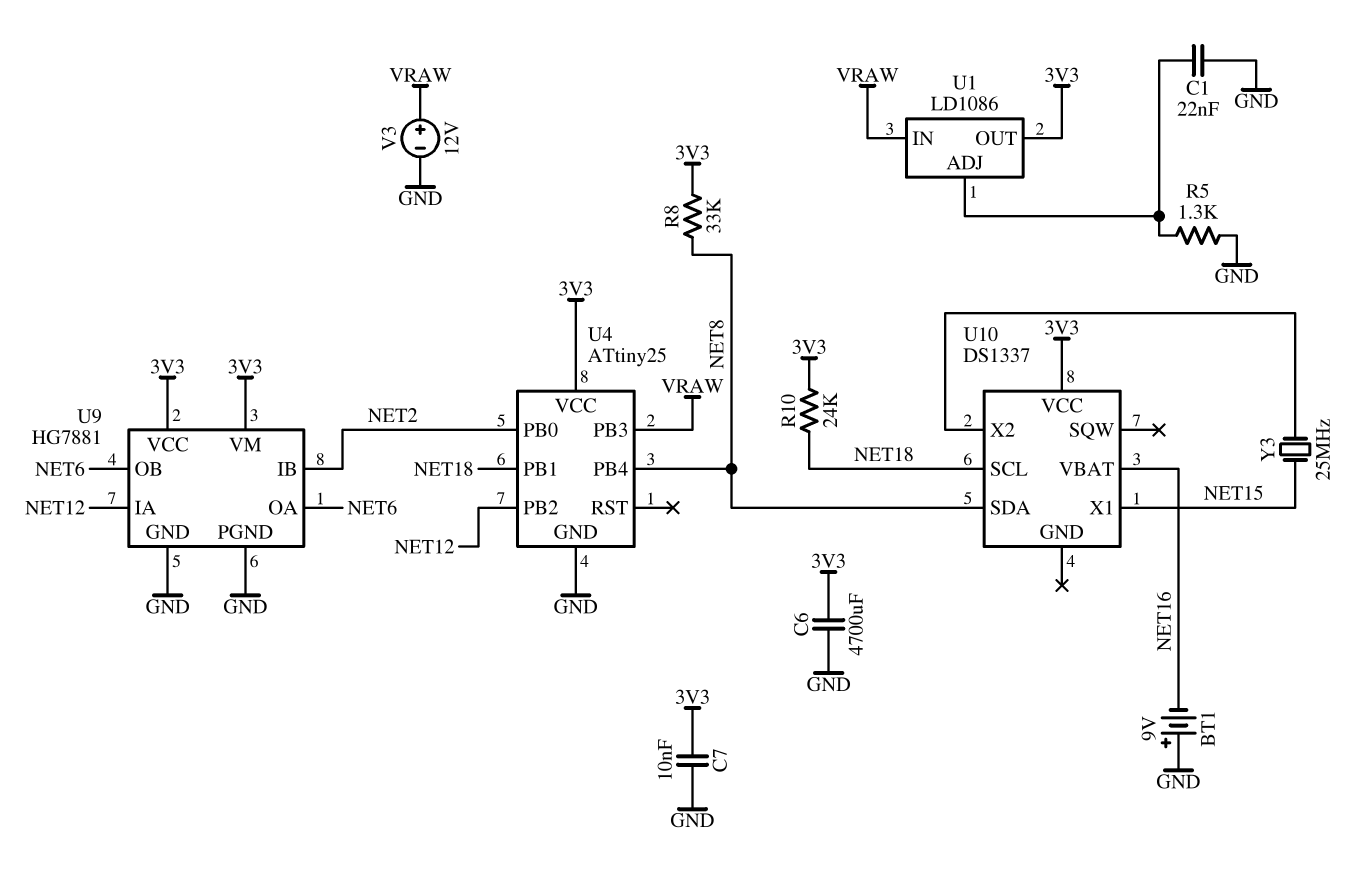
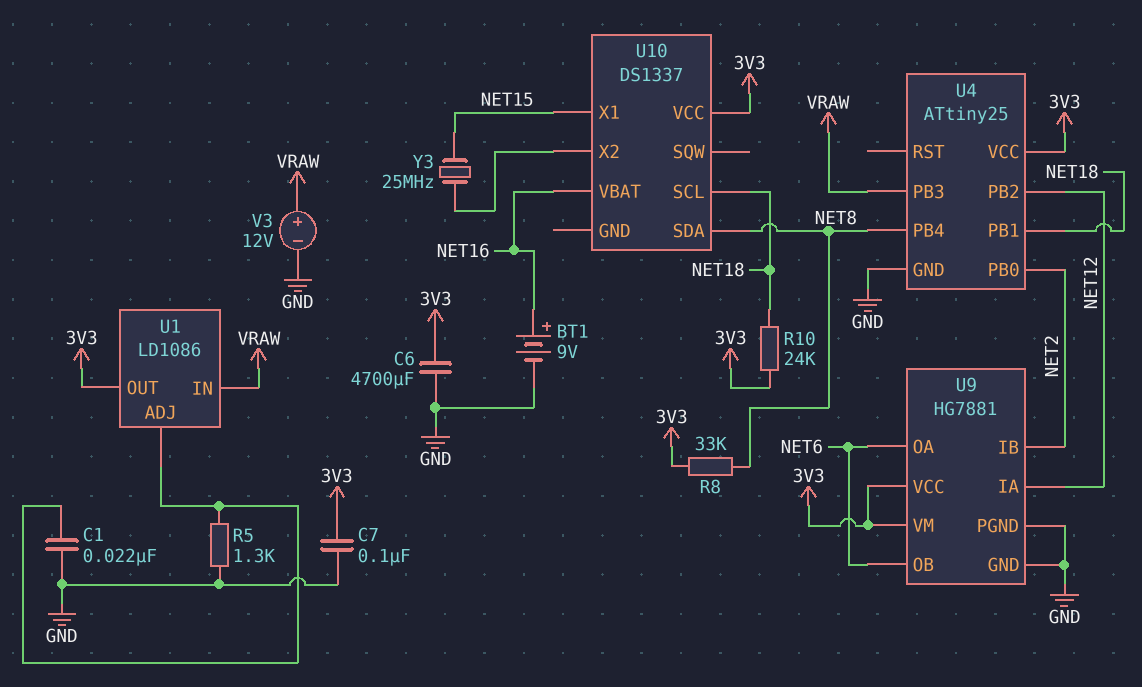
BT1: 9V (plus GND, minus NET16) -> 9V (plus NET16, minus GND)
C7: 10nF (3V3, GND) -> 100nF (3V3, GND)

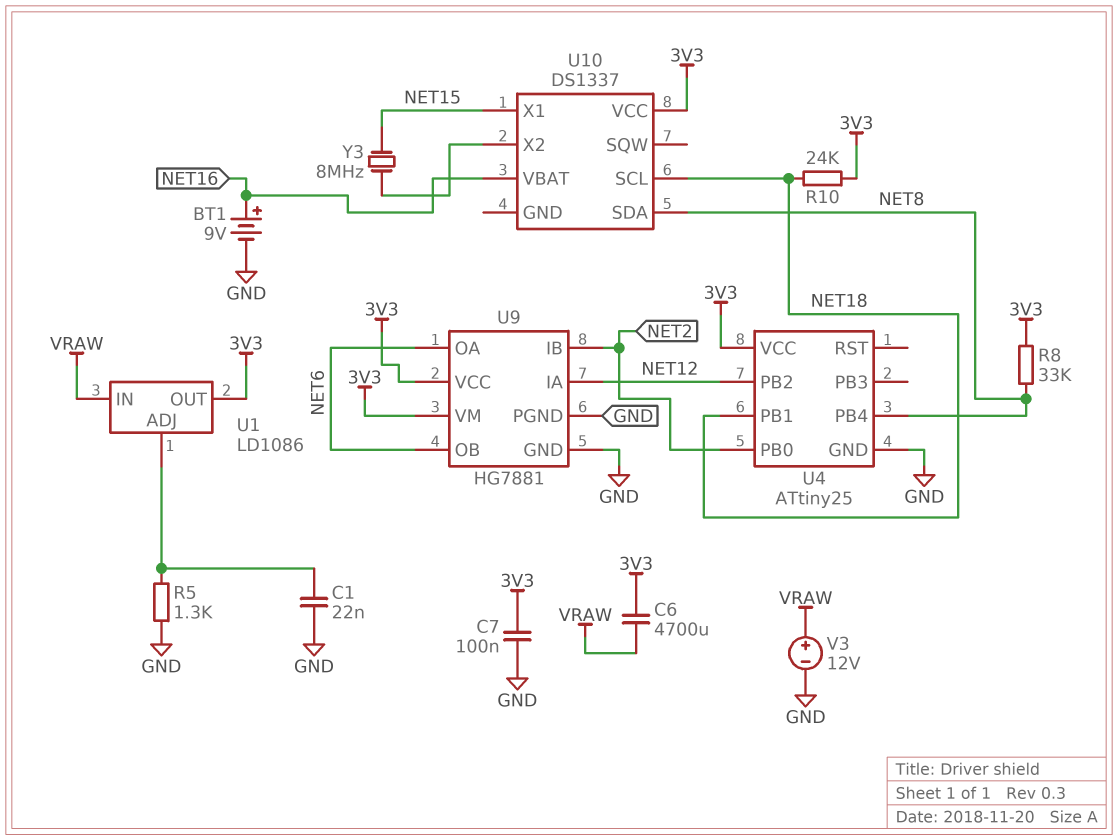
C6: 4700uF (3V3, GND) -> 4700uF (3V3, VRAW)
U4 pin PB3: VRAW -> none
Y3: 25MHz (NET15, U10/X2) -> 8MHz (NET15, U10/X2)

